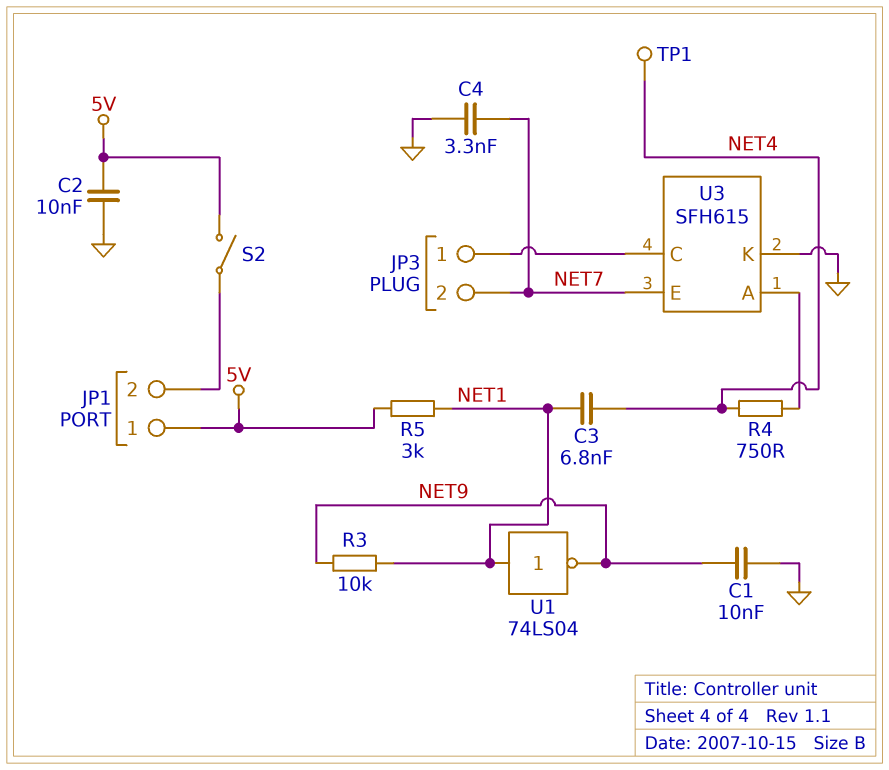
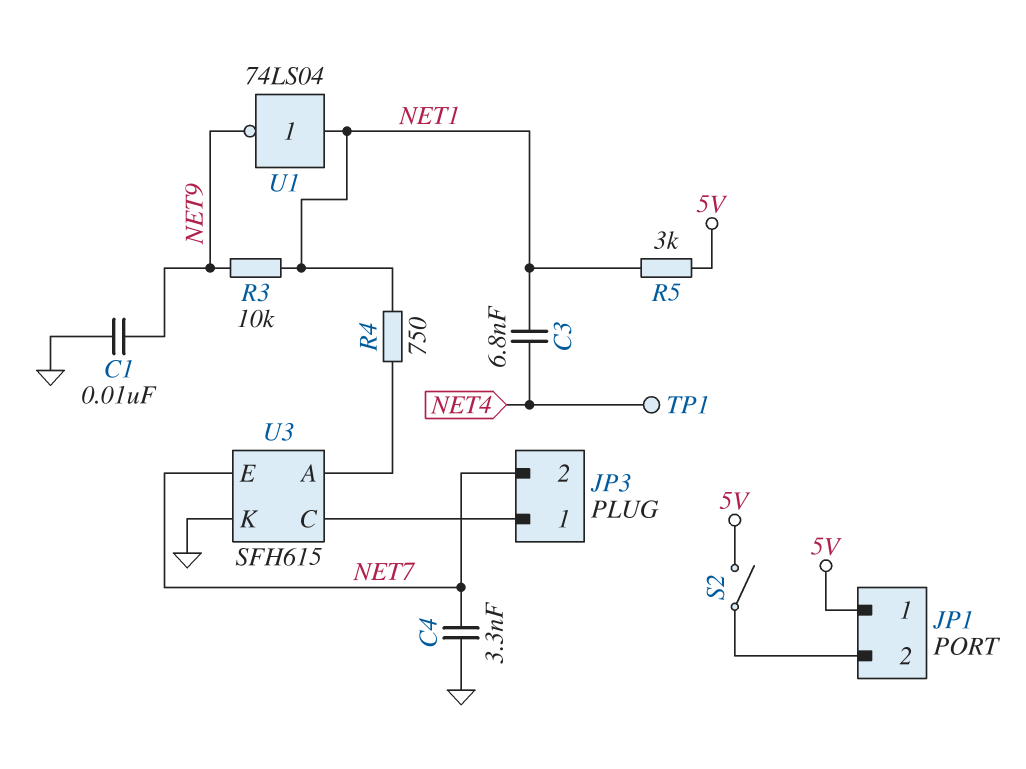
C2: 10nF (5V, GND) -> none
R4: 750 (NET4, U3/A) -> 750 (NET1, U3/A)

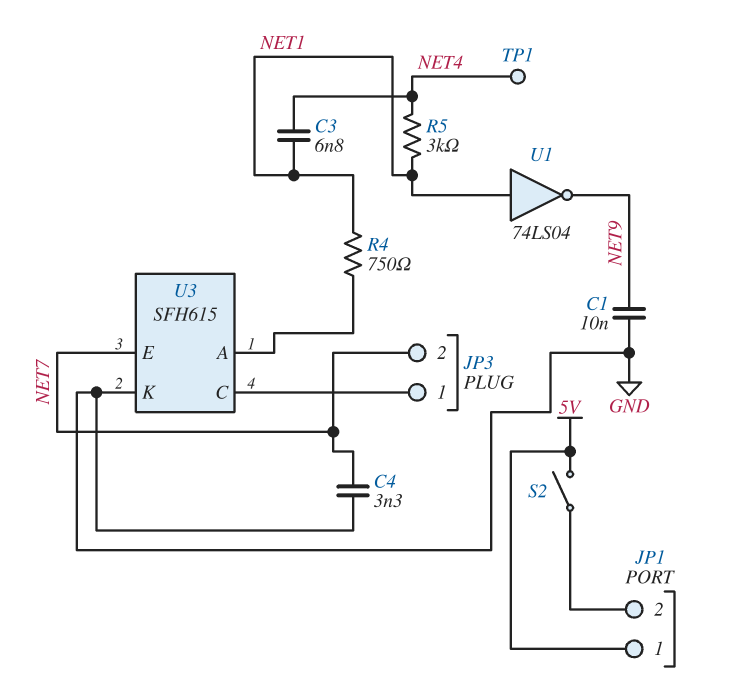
R3: 10k (NET1, NET9) -> none
R5: 3k (5V, NET1) -> 3k (NET1, NET4)

